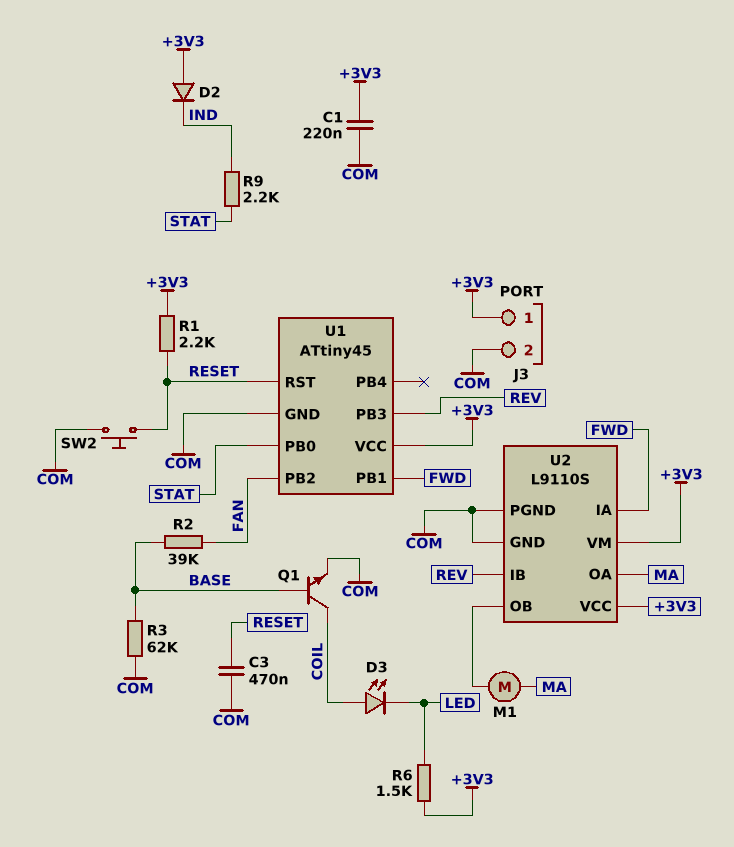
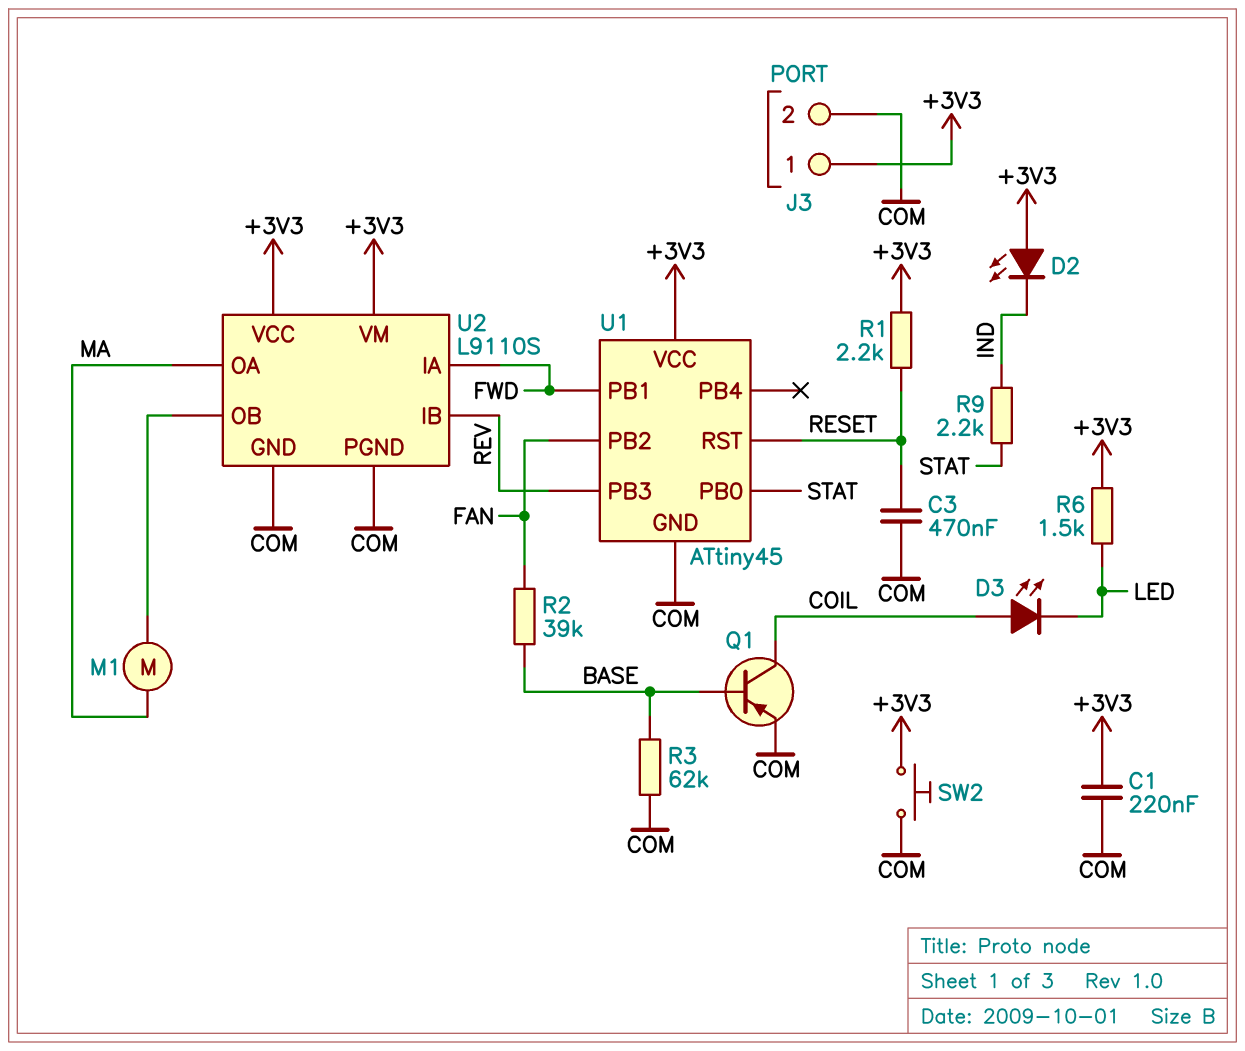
D2: diode (A +3V3, K IND) -> LED (A +3V3, K IND)
Q1: NPN (B BASE, C COIL, E COM) -> PNP (B BASE, C COIL, E COM)
SW2: button (COM, RESET) -> button (+3V3, COM)

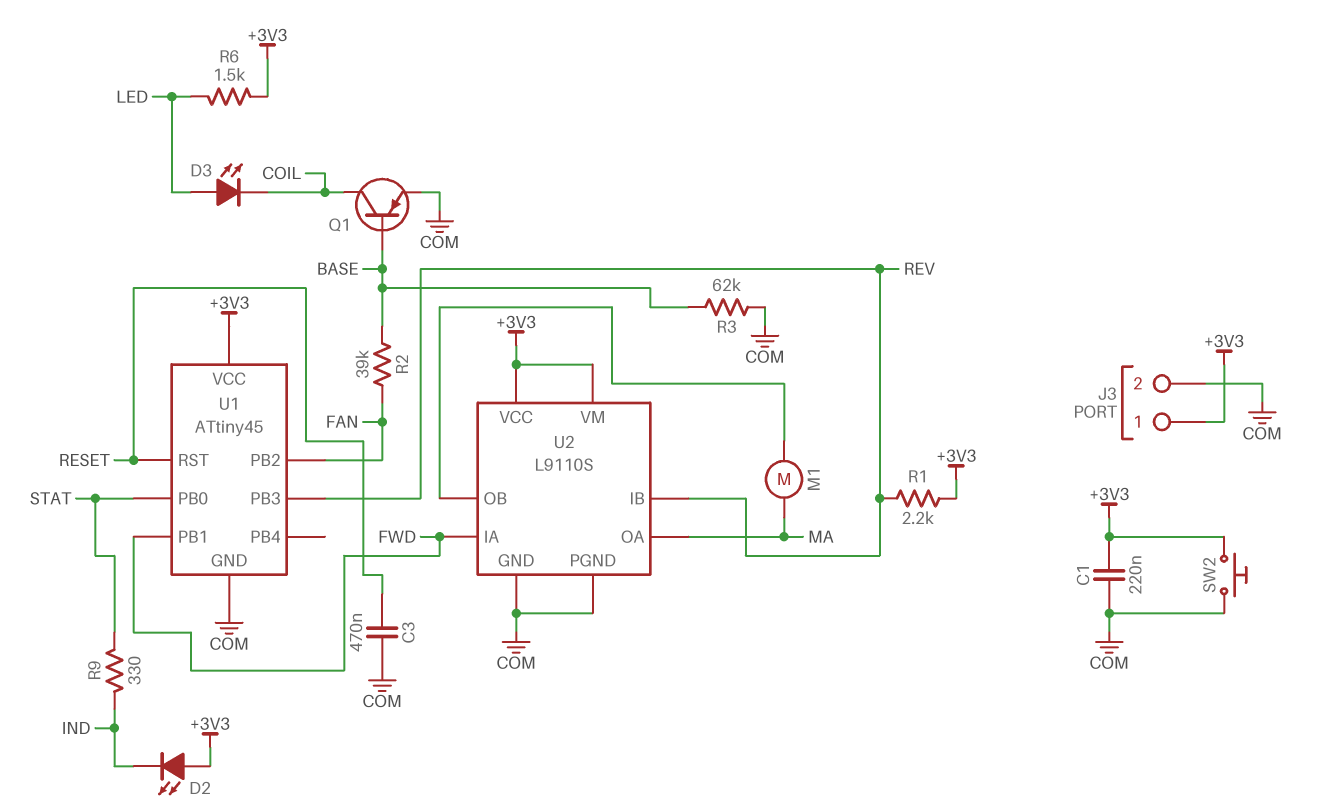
D3: LED (A COIL, K LED) -> LED (A LED, K COIL)
R1: 2.2k (+3V3, RESET) -> 2.2k (+3V3, REV)
R9: 2.2k (IND, STAT) -> 330 (IND, STAT)

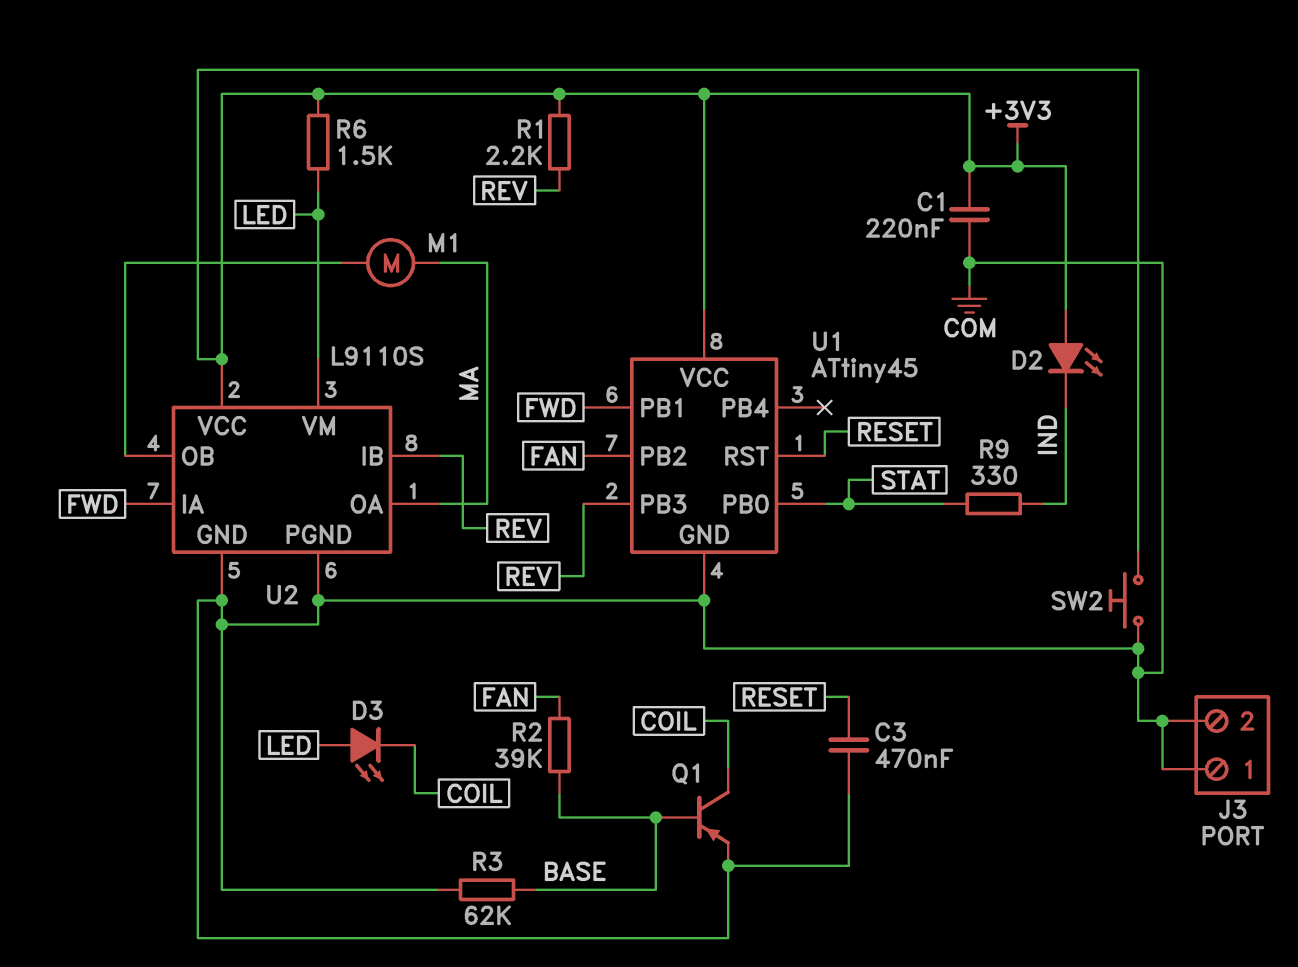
J3 pin 1: +3V3 -> COM
U2 pin VM: +3V3 -> LED

